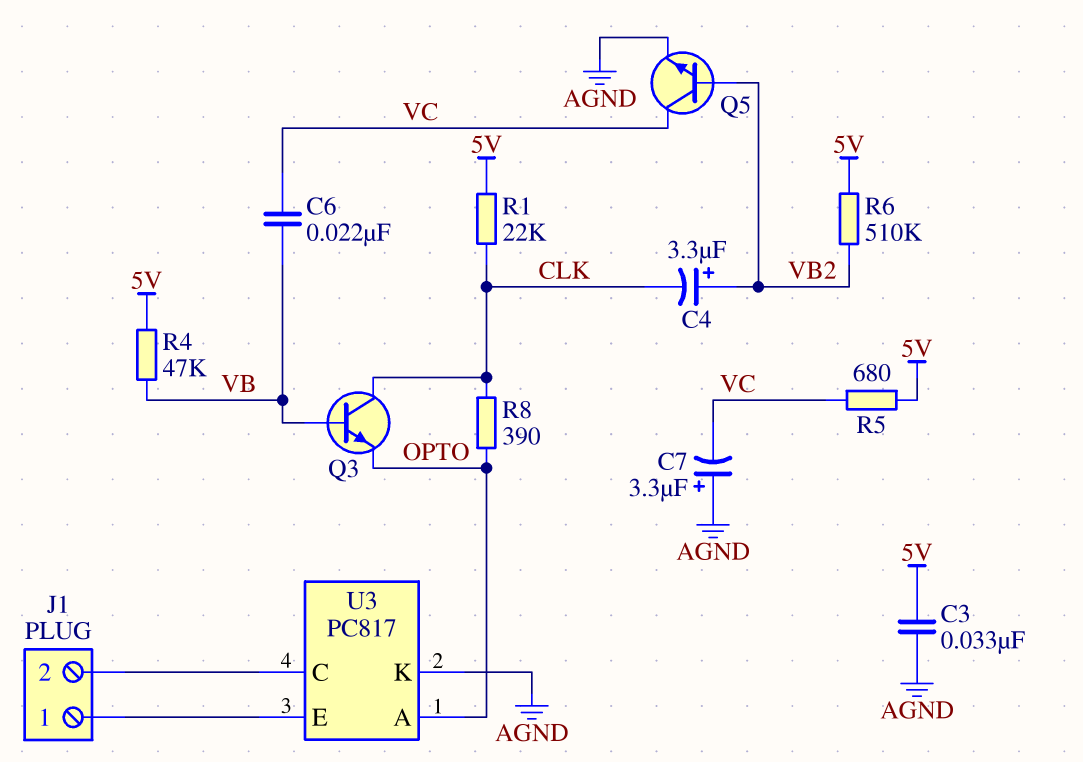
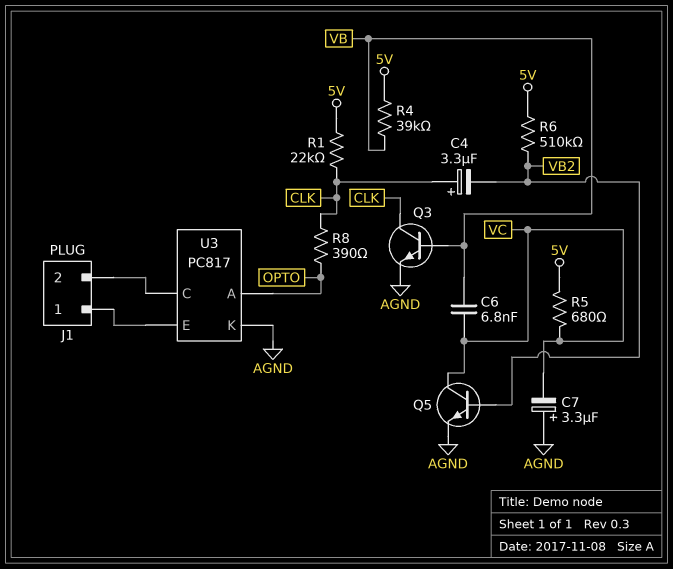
C3: 33nF (5V, AGND) -> none
C4: 3.3uF (plus VB2, minus CLK) -> 3.3uF (plus CLK, minus VB2)
C6: 22nF (VB, VC) -> 6.8nF (VB, VC)
Q3: NPN (B VB, C CLK, E OPTO) -> NPN (B VB, C CLK, E AGND)
R4: 47k (5V, VB) -> 39k (5V, VB)

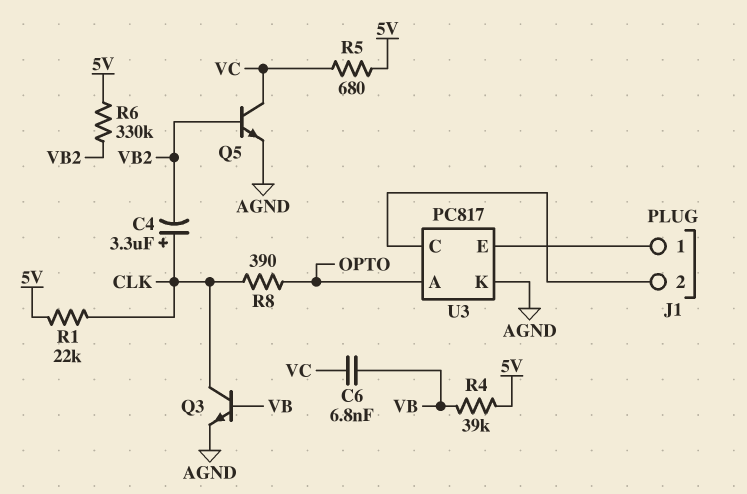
C7: 3.3uF (plus AGND, minus VC) -> none
R6: 510k (5V, VB2) -> 330k (5V, VB2)

